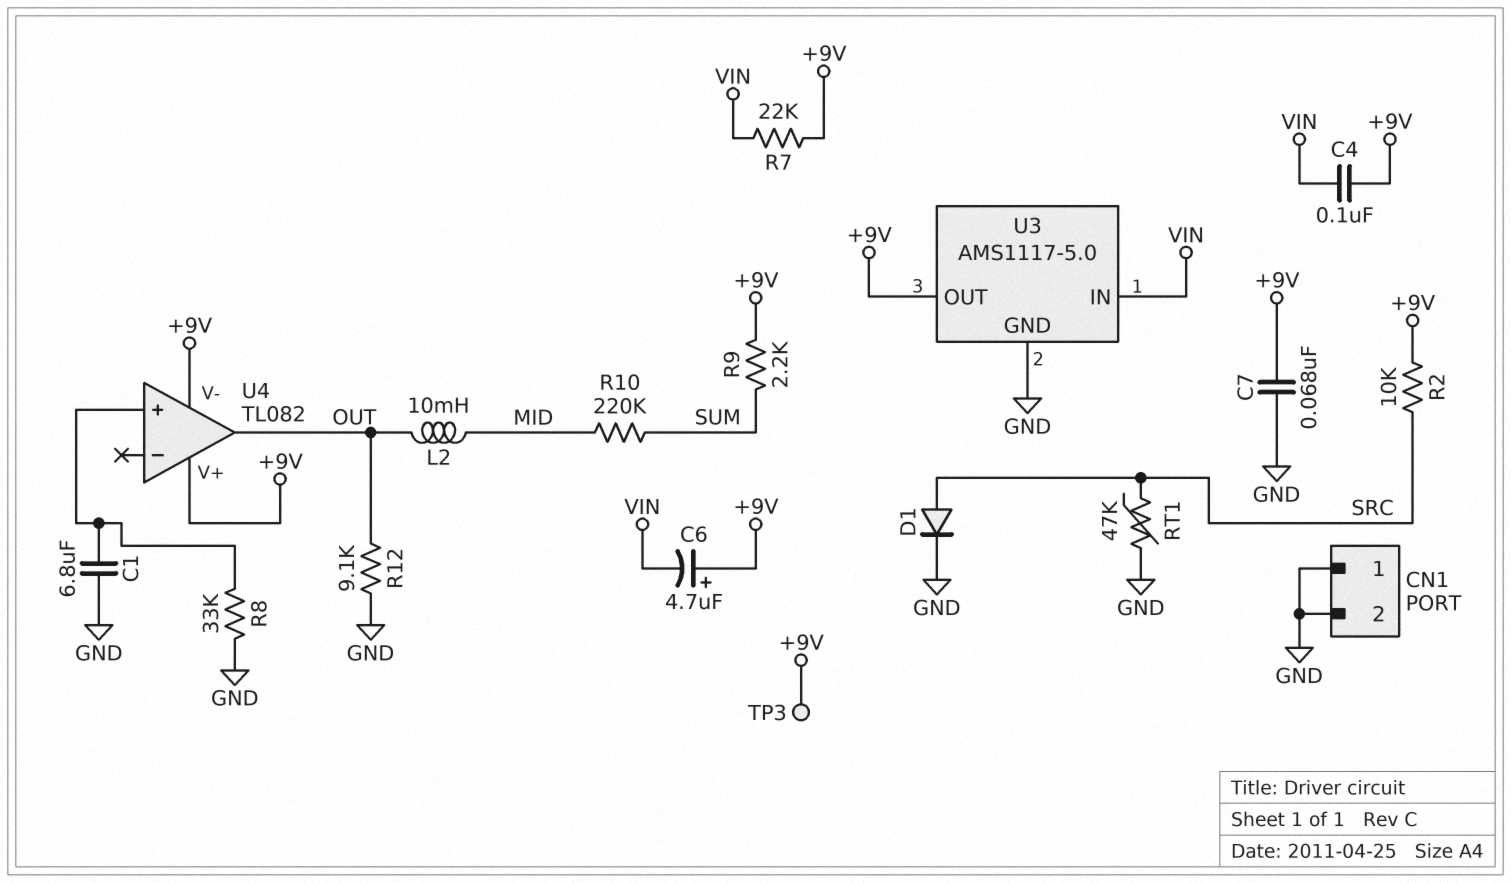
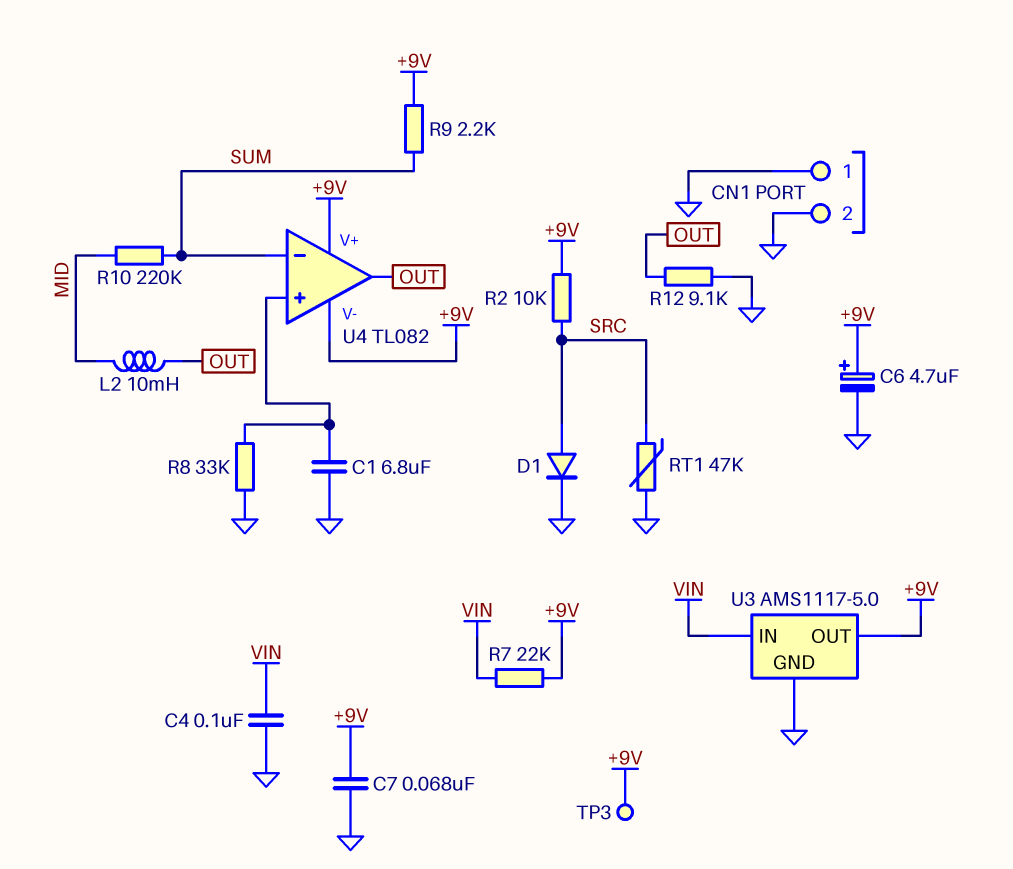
C4: 100nF (+9V, VIN) -> 100nF (GND, VIN)
C6: 4.7uF (plus +9V, minus VIN) -> 4.7uF (plus +9V, minus GND)
U4 pin in-: none -> SUM

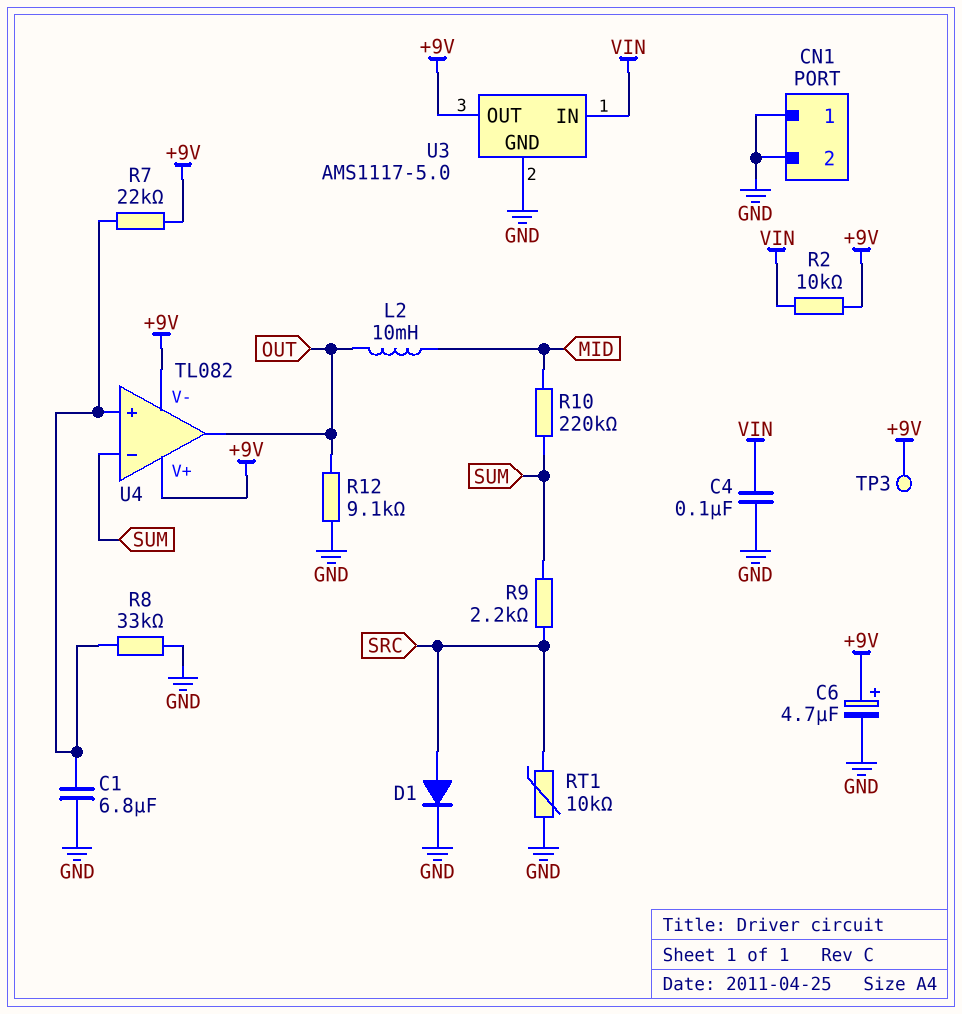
C7: 68nF (+9V, GND) -> none
R2: 10k (+9V, SRC) -> 10k (+9V, VIN)
R7: 22k (+9V, VIN) -> 22k (+9V, U4/in+)
R9: 2.2k (+9V, SUM) -> 2.2k (SRC, SUM)
RT1: 47k (GND, SRC) -> 10k (GND, SRC)

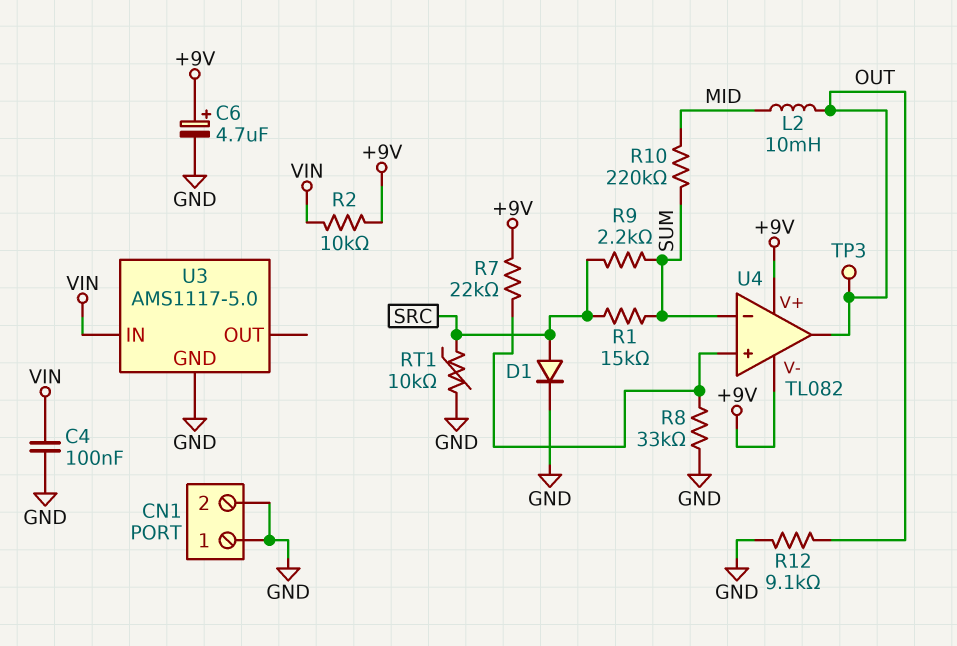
C1: 6.8uF (GND, U4/in+) -> none
R1: none -> 15k (SRC, SUM)
TP3: test point (+9V) -> test point (OUT)
U3 pin OUT: +9V -> none

